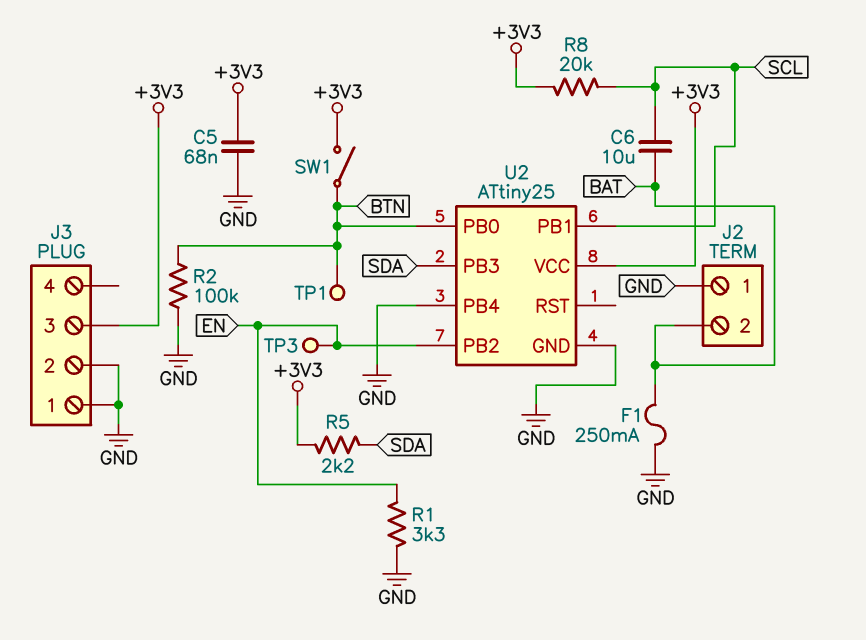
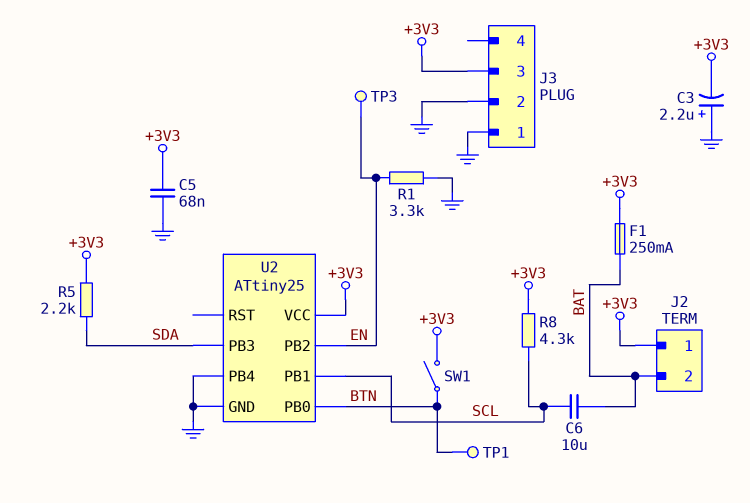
C3: none -> 2.2uF (plus GND, minus +3V3)
F1: 250mA (BAT, GND) -> 250mA (+3V3, BAT)
J2 pin 1: GND -> +3V3
R2: 100k (BTN, GND) -> none
R8: 20k (+3V3, SCL) -> 4.3k (+3V3, SCL)

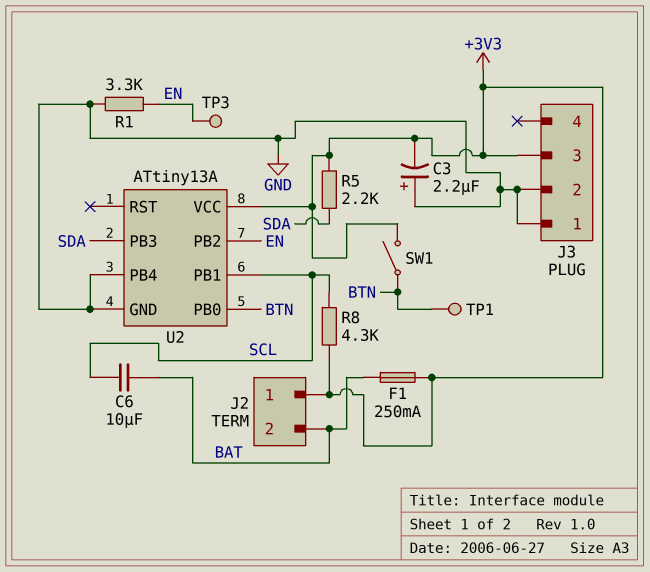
C5: 68nF (+3V3, GND) -> none
U2: ATtiny25 -> ATtiny13A

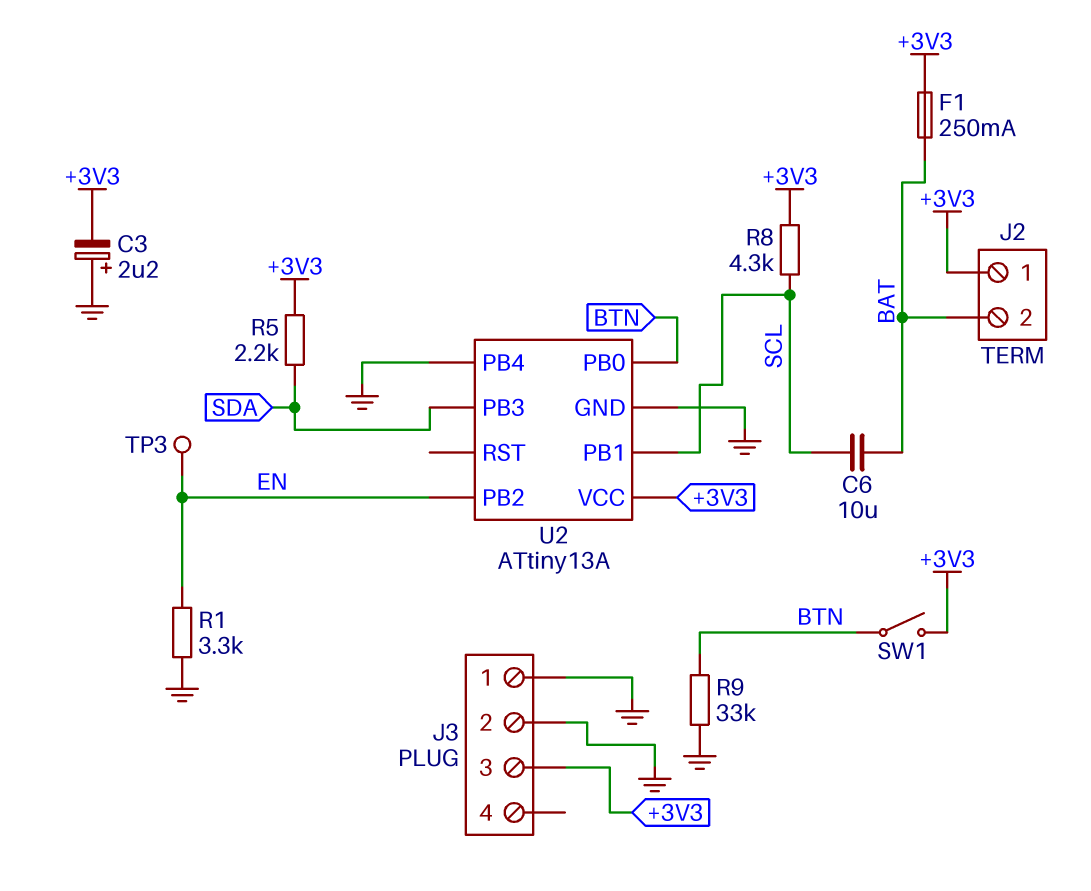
R9: none -> 33k (BTN, GND)
TP1: test point (BTN) -> none

